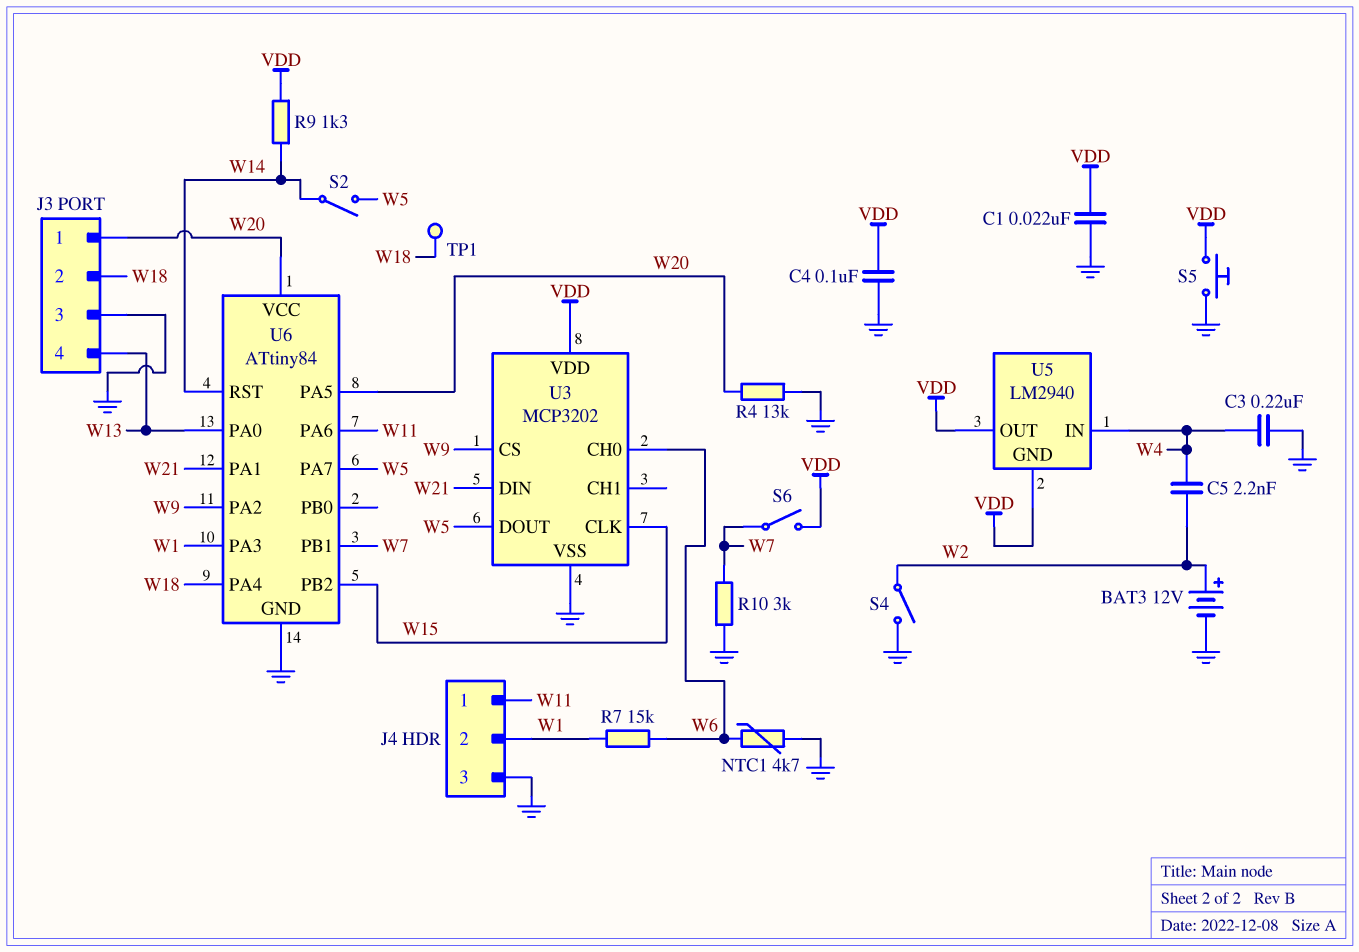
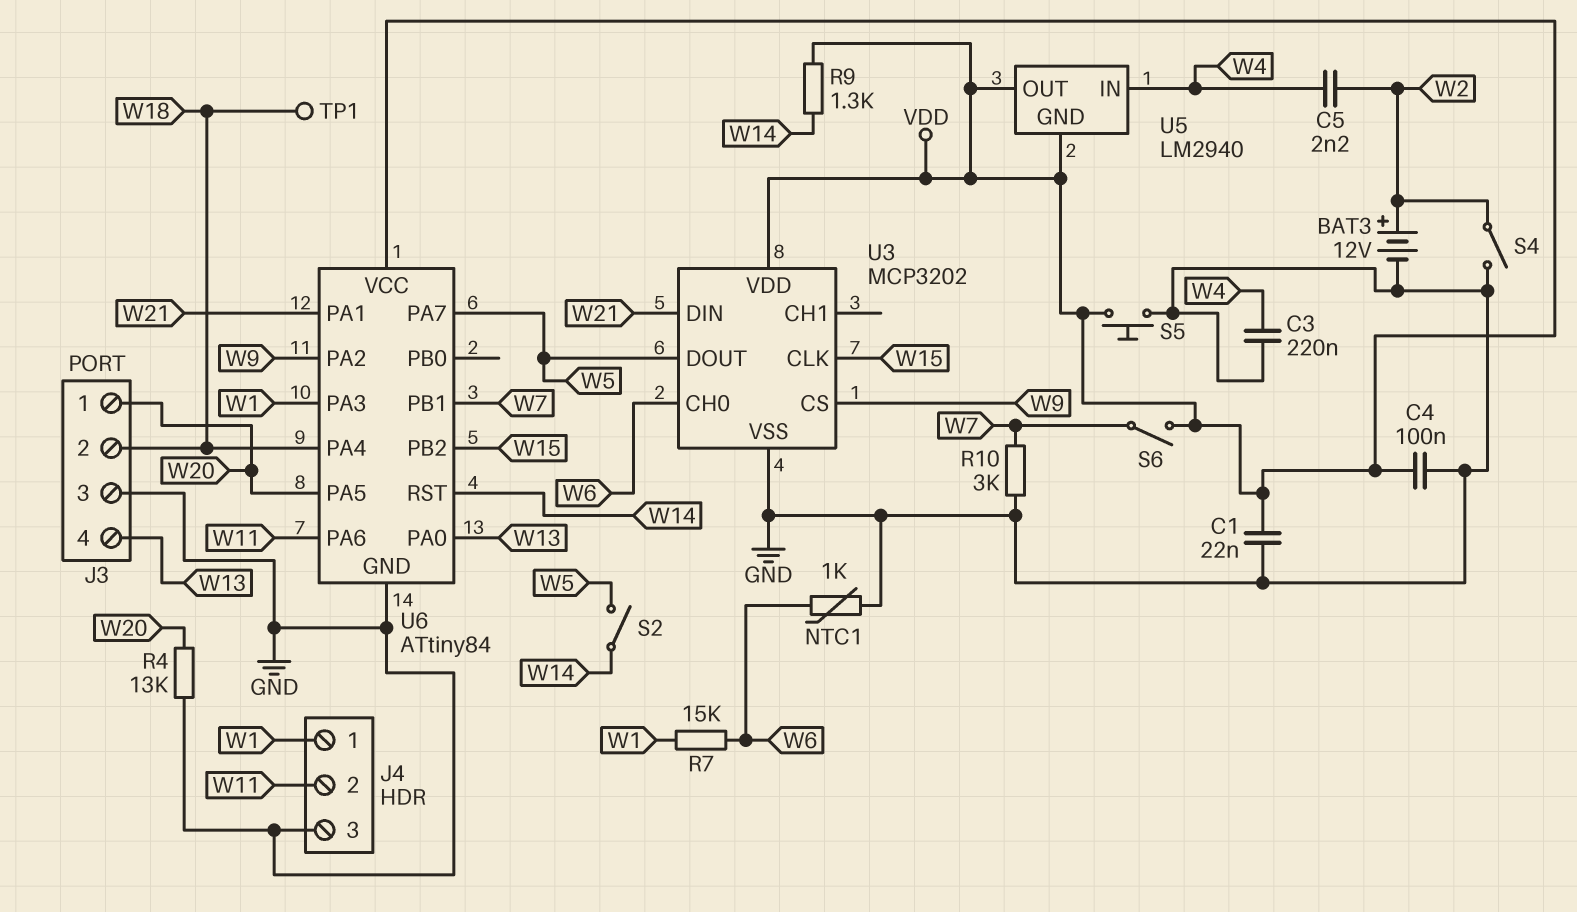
J4 pin 1: W11 -> W1
J4 pin 2: W1 -> W11
NTC1: 4.7k (GND, W6) -> 1k (GND, W6)
U6 pin VCC: W20 -> VDD

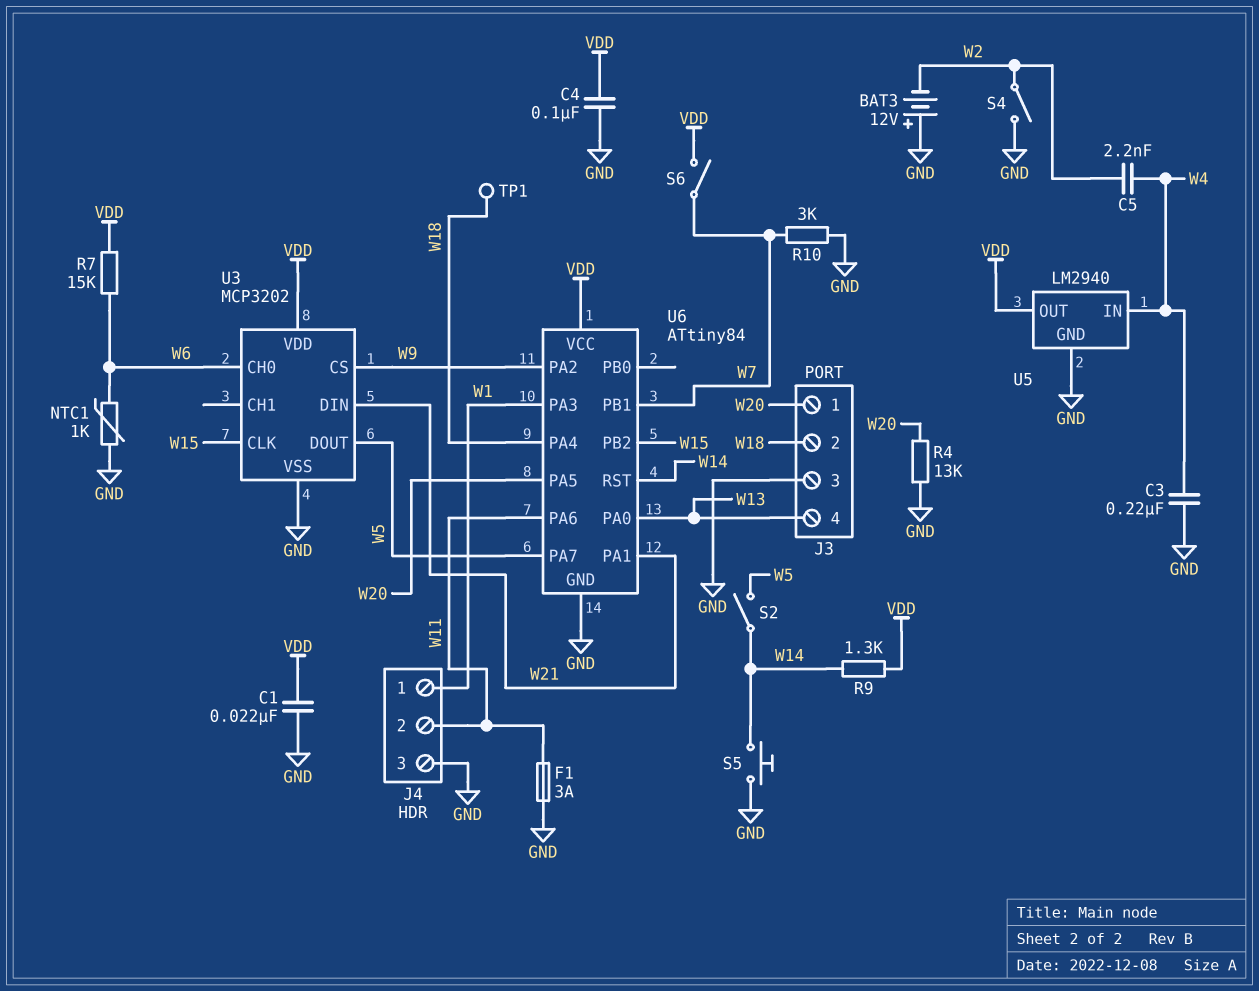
BAT3: 12V (plus W2, minus GND) -> 12V (plus GND, minus W2)
F1: none -> 3A (GND, W11)
R7: 15k (W1, W6) -> 15k (VDD, W6)
S5: button (GND, VDD) -> button (GND, W14)
U5 pin GND: VDD -> GND

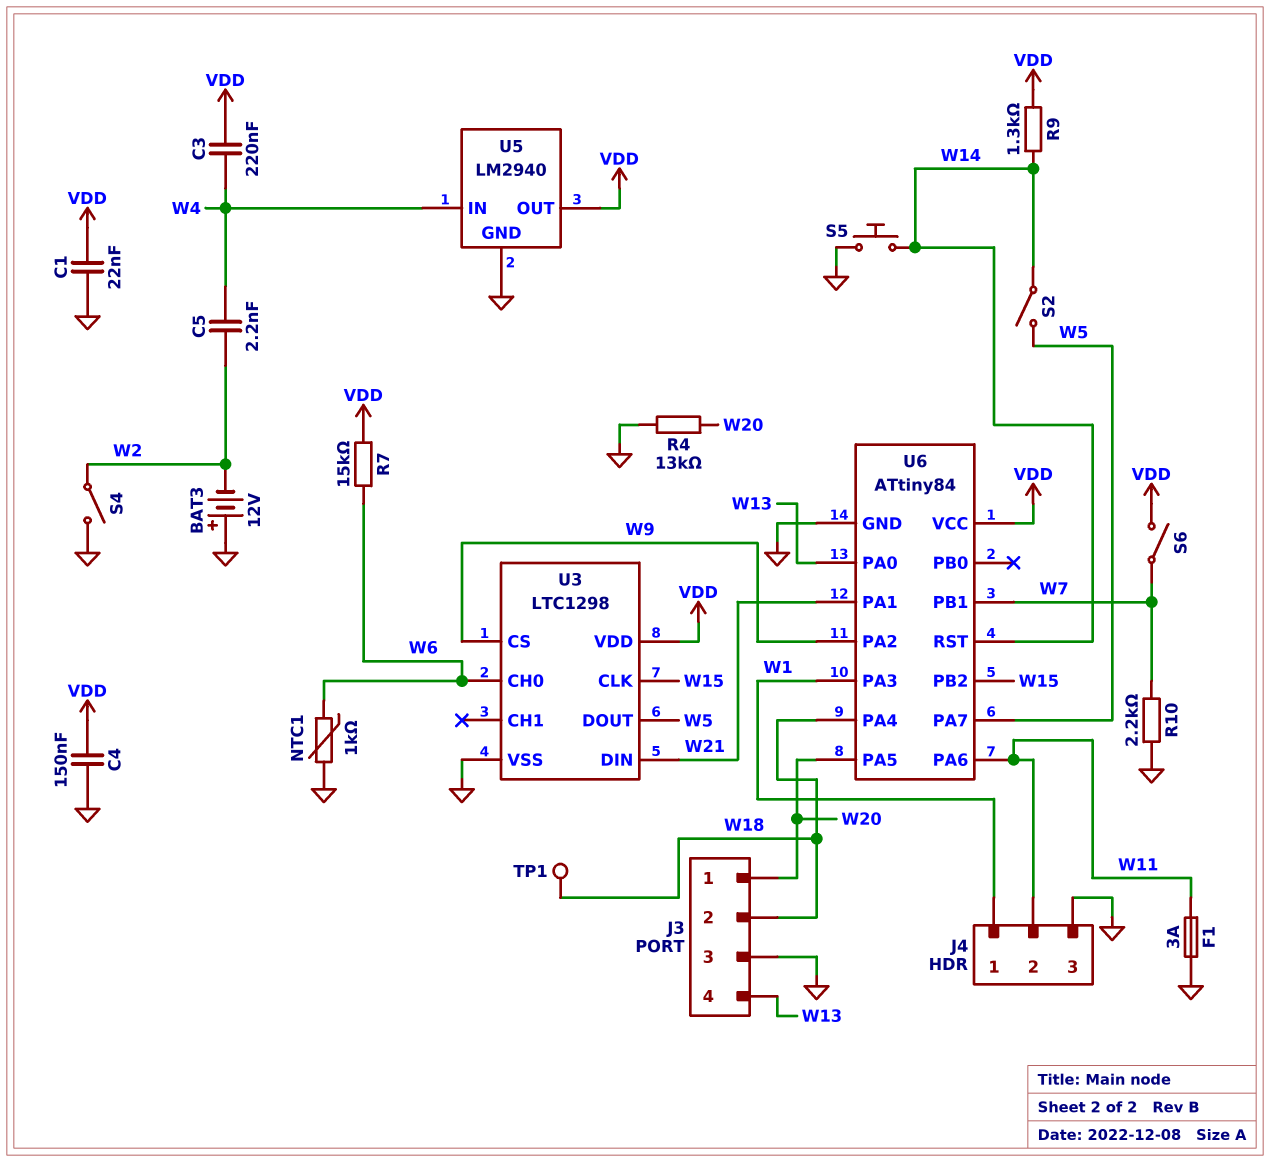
C3: 220nF (GND, W4) -> 220nF (VDD, W4)
C4: 100nF (GND, VDD) -> 150nF (GND, VDD)
R10: 3k (GND, W7) -> 2.2k (GND, W7)
U3: MCP3202 -> LTC1298

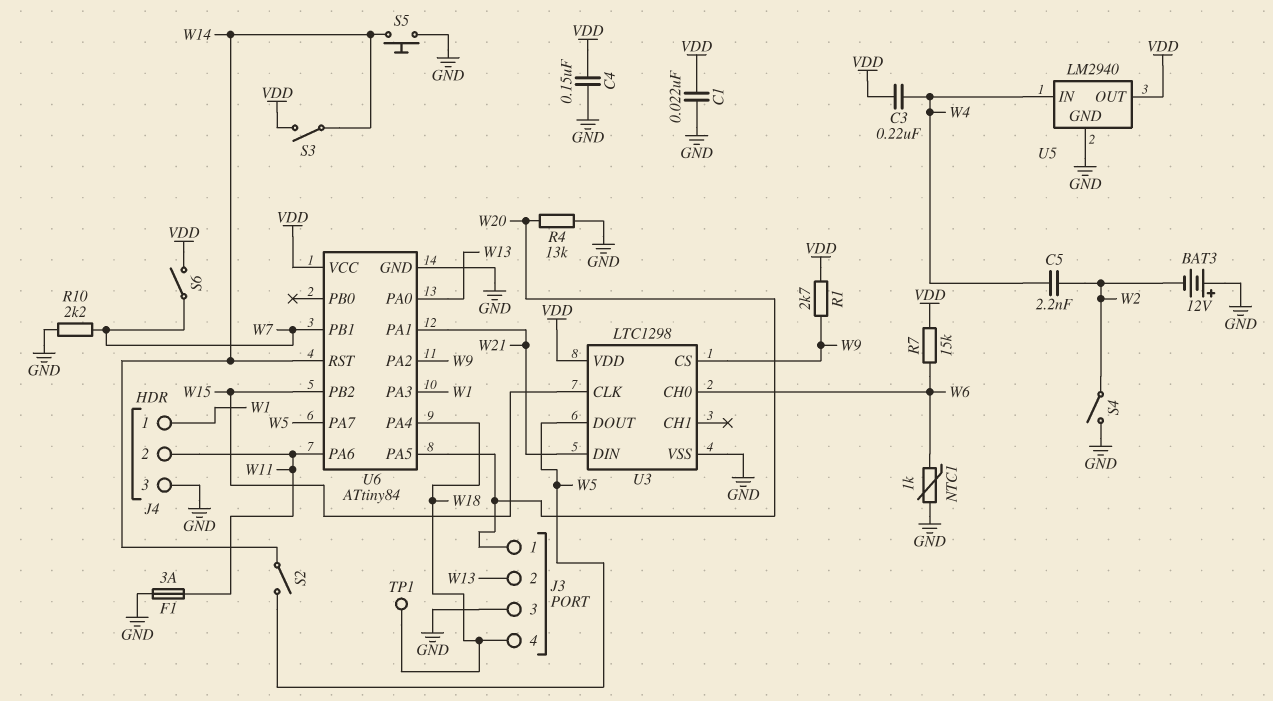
J3 pin 2: W18 -> W13
J3 pin 4: W13 -> W18
R1: none -> 2.7k (VDD, W9)
R9: 1.3k (VDD, W14) -> none
S3: none -> switch (VDD, W14)

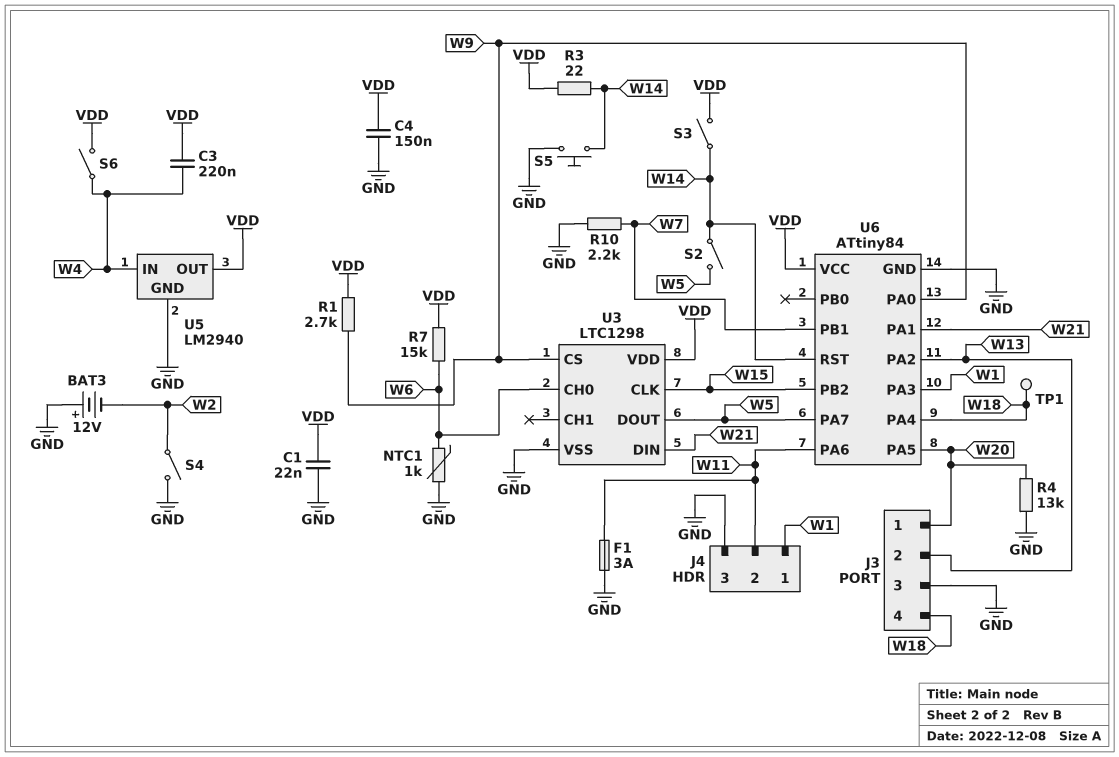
C5: 2.2nF (W2, W4) -> none
R3: none -> 22 (VDD, W14)
S6: switch (VDD, W7) -> switch (VDD, W4)
U6 pin PA0: W13 -> W9
U6 pin PA2: W9 -> W13

